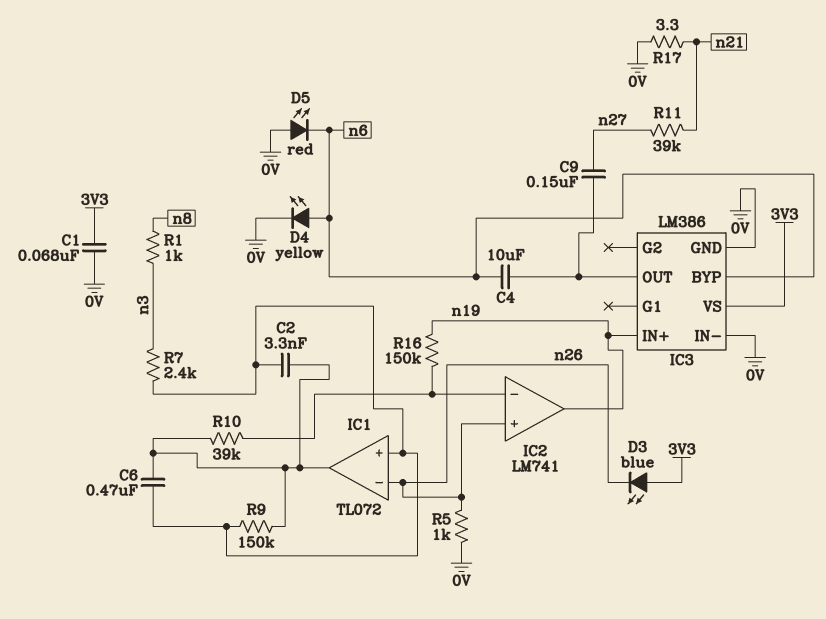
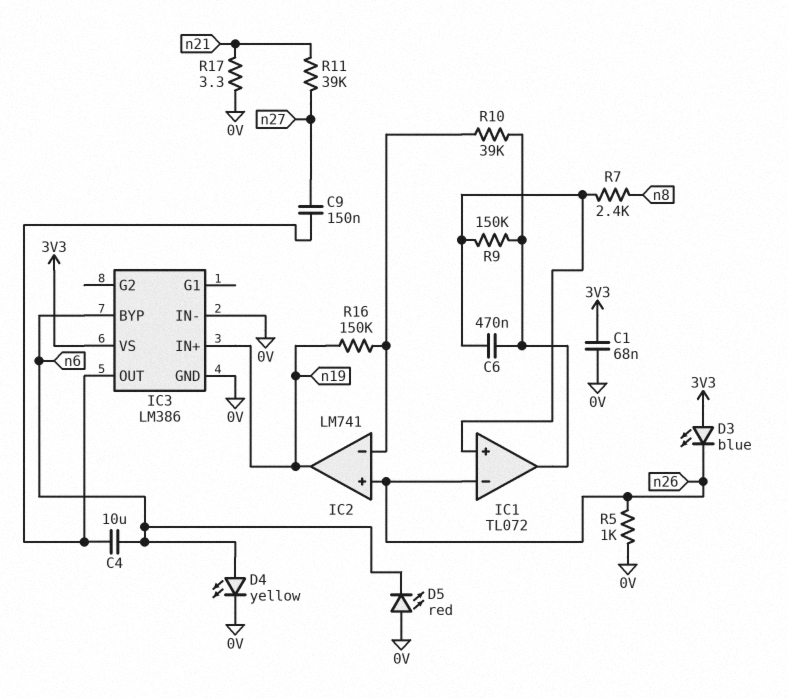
C2: 3.3nF (IC1/in+, IC1/out) -> none
R1: 1k (n3, n8) -> none
R7: 2.4k (IC1/in+, n3) -> 2.4k (IC1/in+, n8)

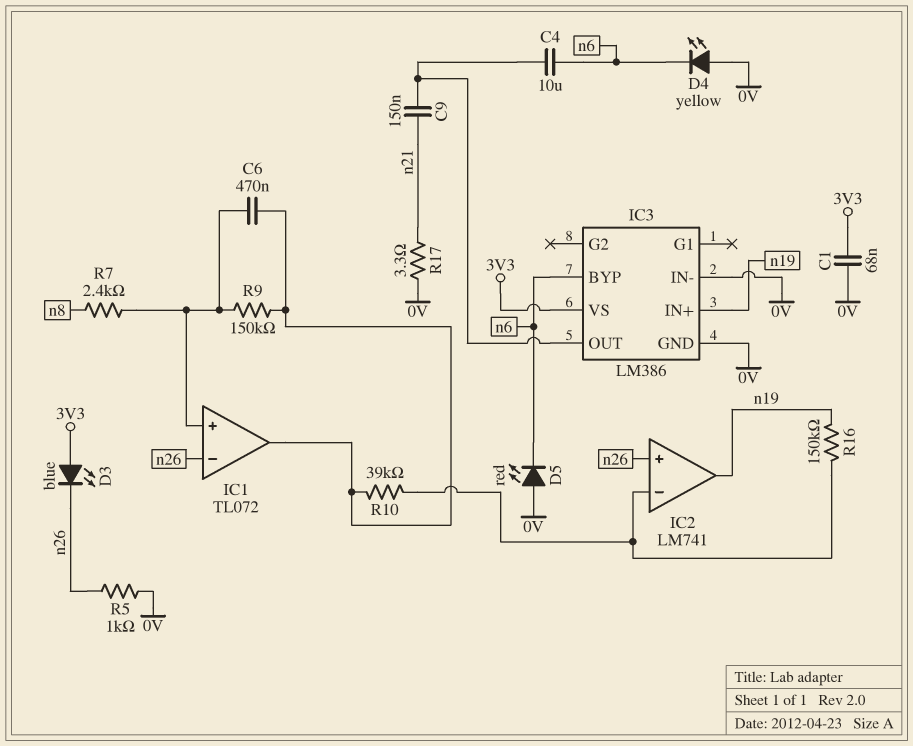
C9: 150nF (IC3/OUT, n27) -> 150nF (IC3/OUT, n21)
D4: LED yellow (A n6, K 0V) -> LED yellow (A 0V, K n6)
R11: 39k (n21, n27) -> none

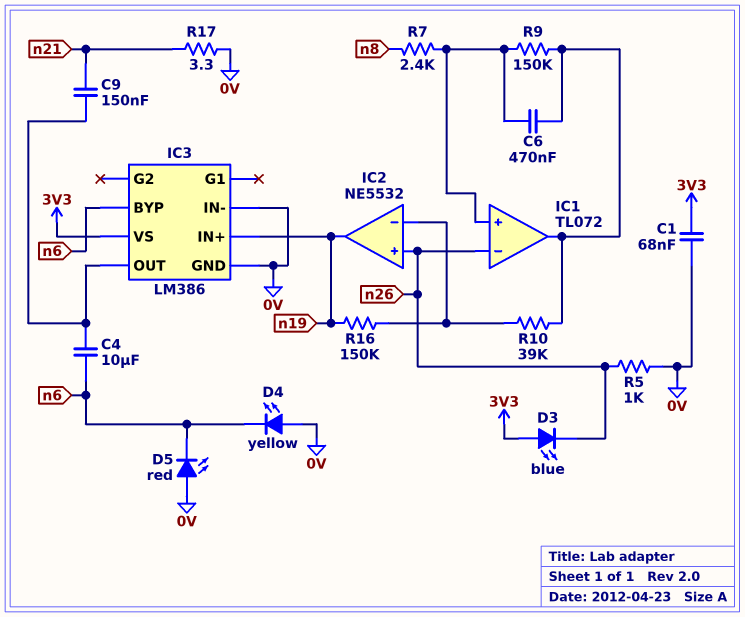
IC2: LM741 -> NE5532

